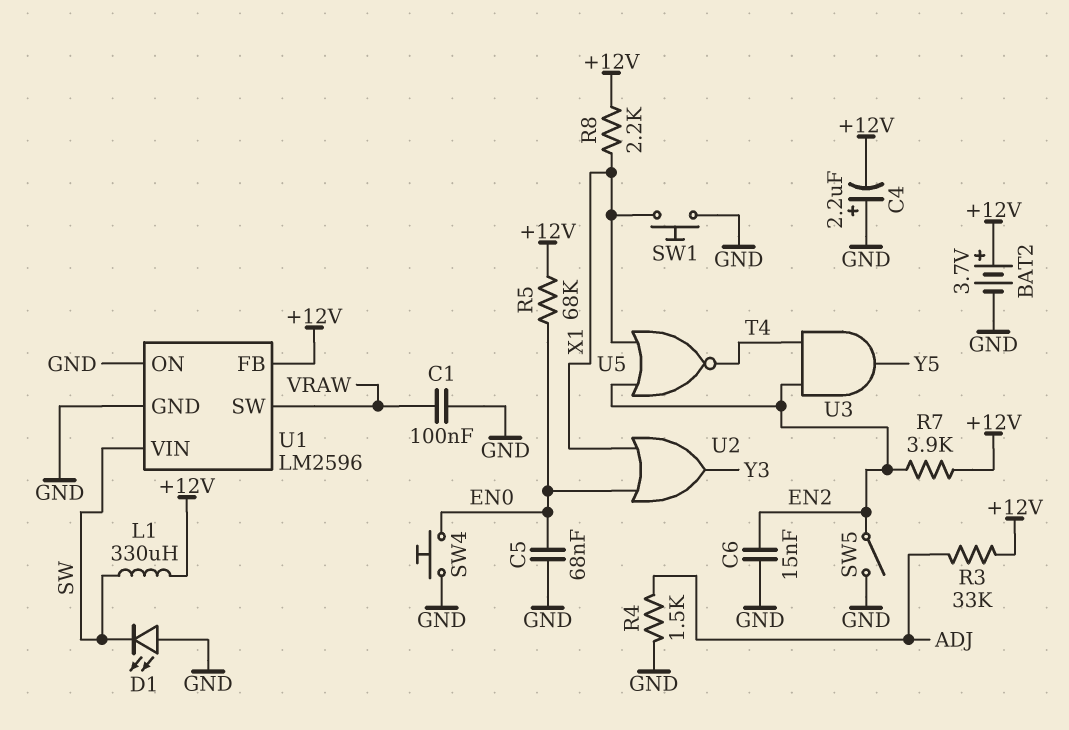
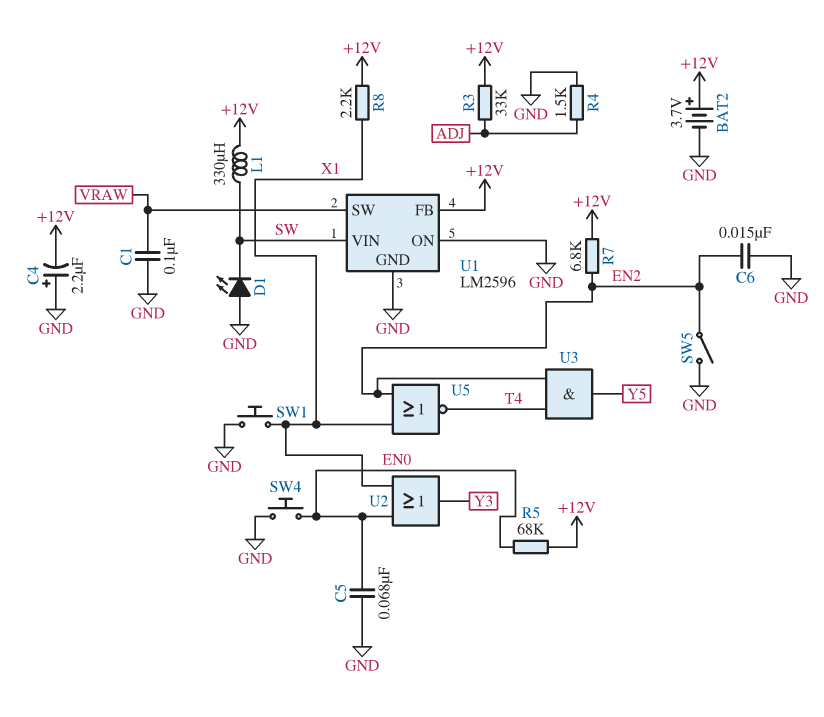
R7: 3.9k (+12V, EN2) -> 6.8k (+12V, EN2)

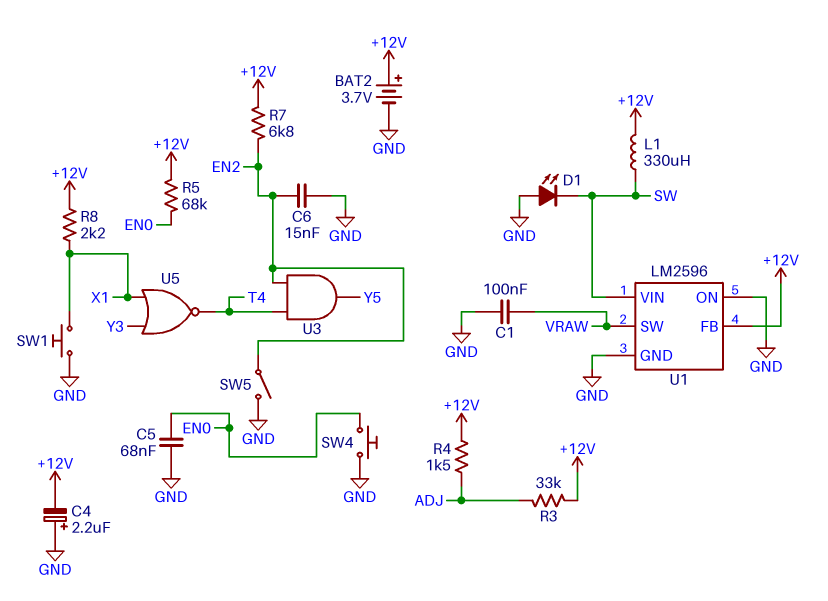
R4: 1.5k (ADJ, GND) -> 1.5k (+12V, ADJ)
U2: OR (in EN0, in X1, out Y3) -> none
U5: NOR (in EN2, in X1, out T4) -> NOR (in X1, in Y3, out T4)

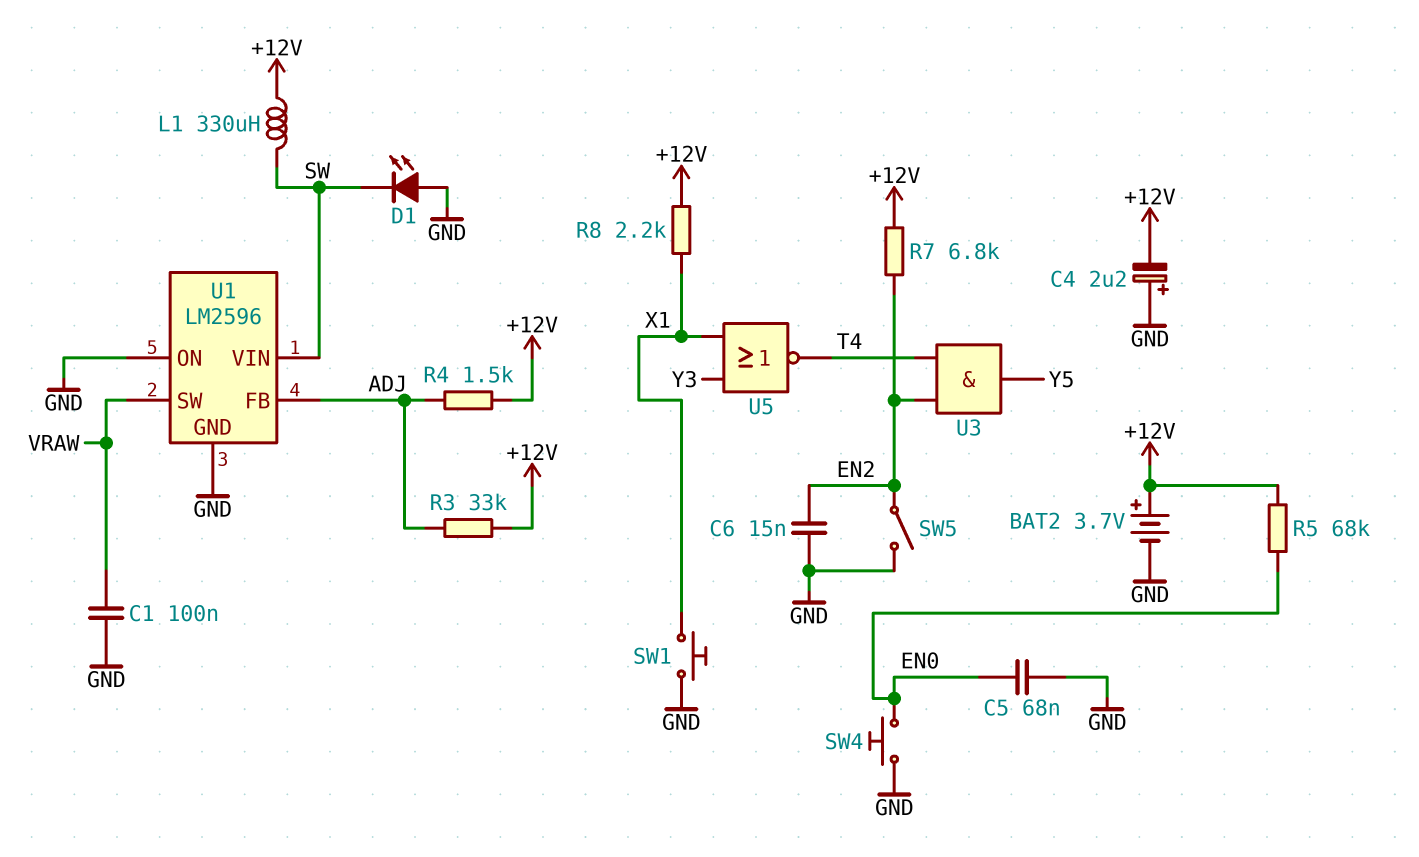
U1 pin FB: +12V -> ADJ

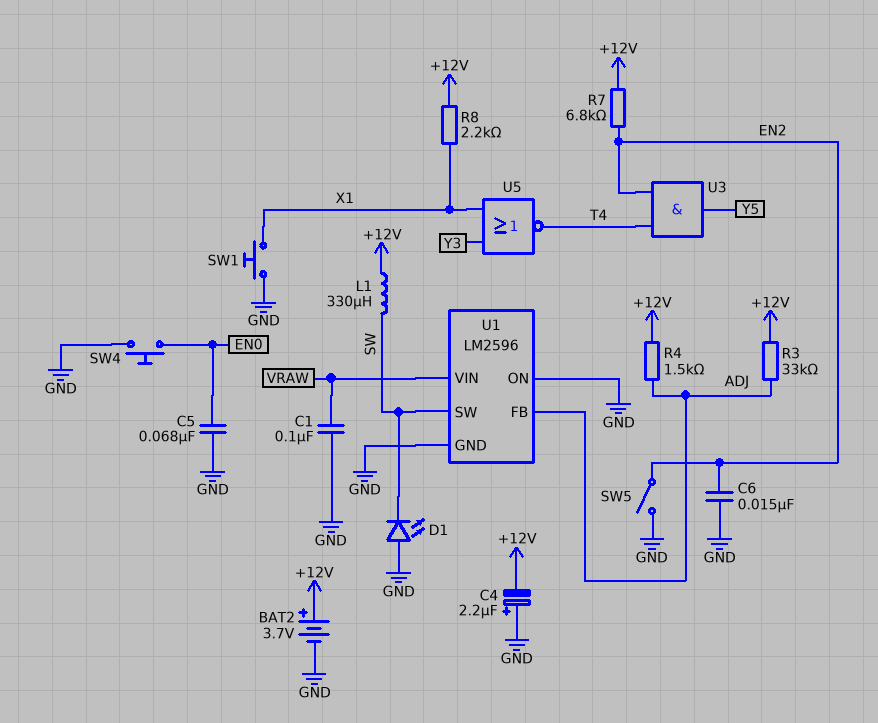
R5: 68k (+12V, EN0) -> none
U1 pin SW: VRAW -> SW
U1 pin VIN: SW -> VRAW

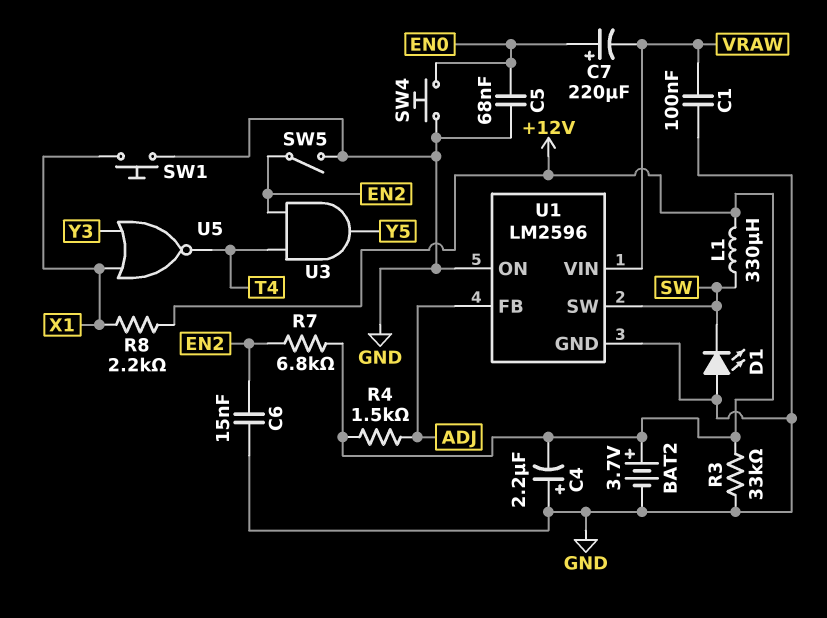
C7: none -> 220uF (plus EN0, minus VRAW)
R3: 33k (+12V, ADJ) -> 33k (+12V, GND)

